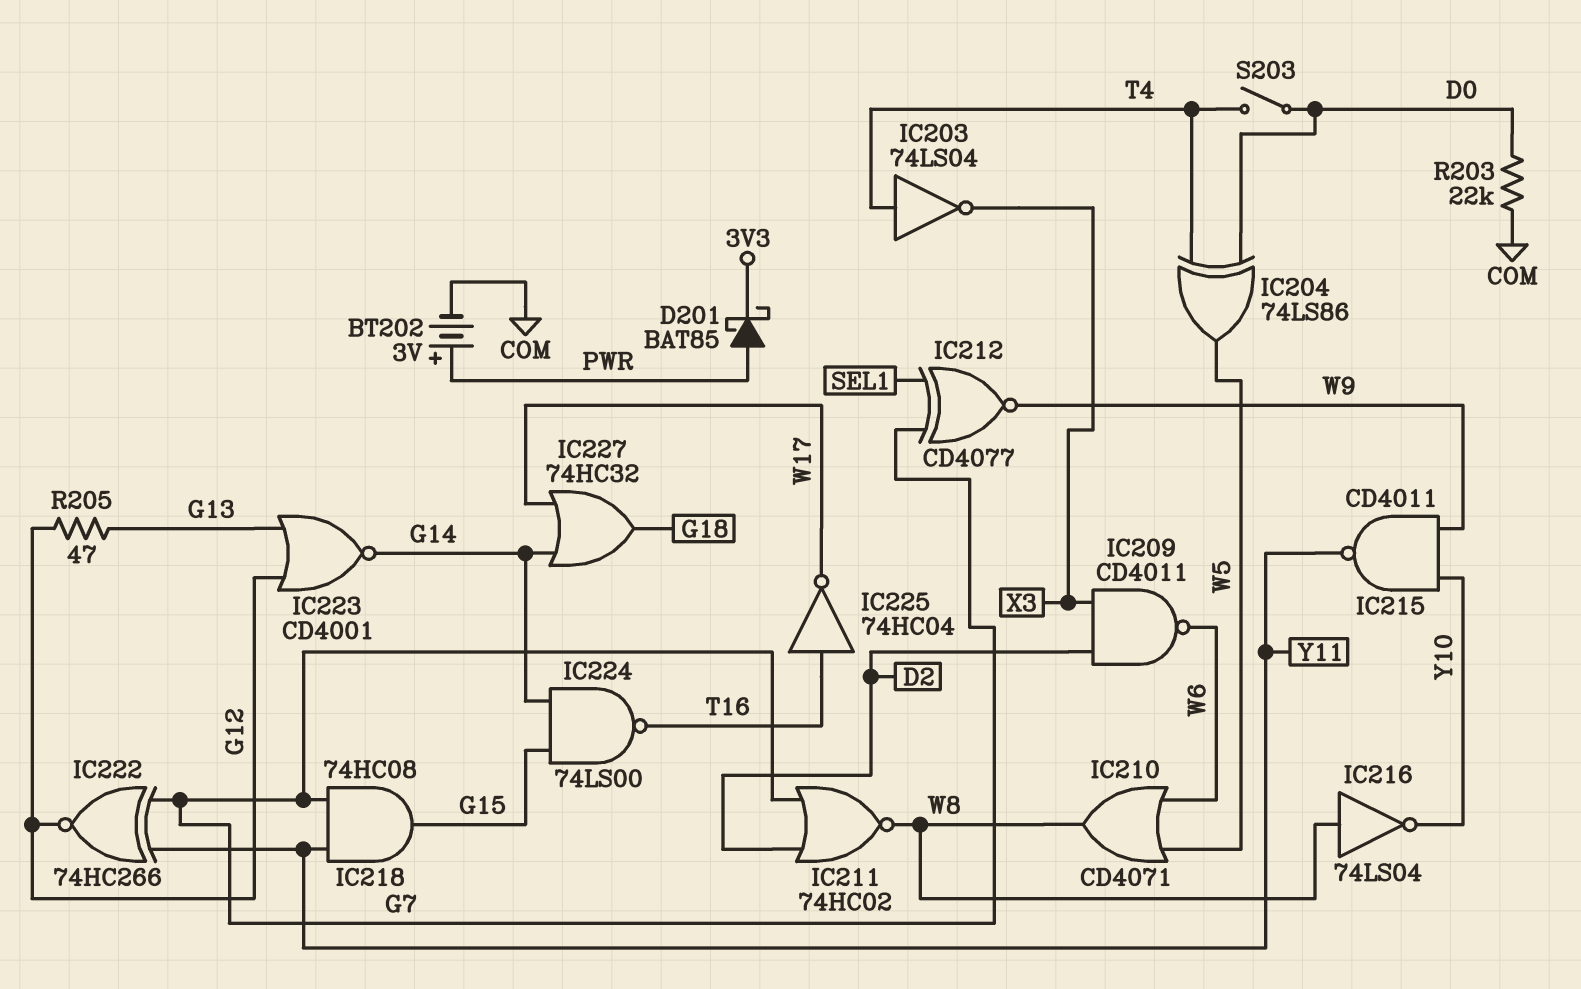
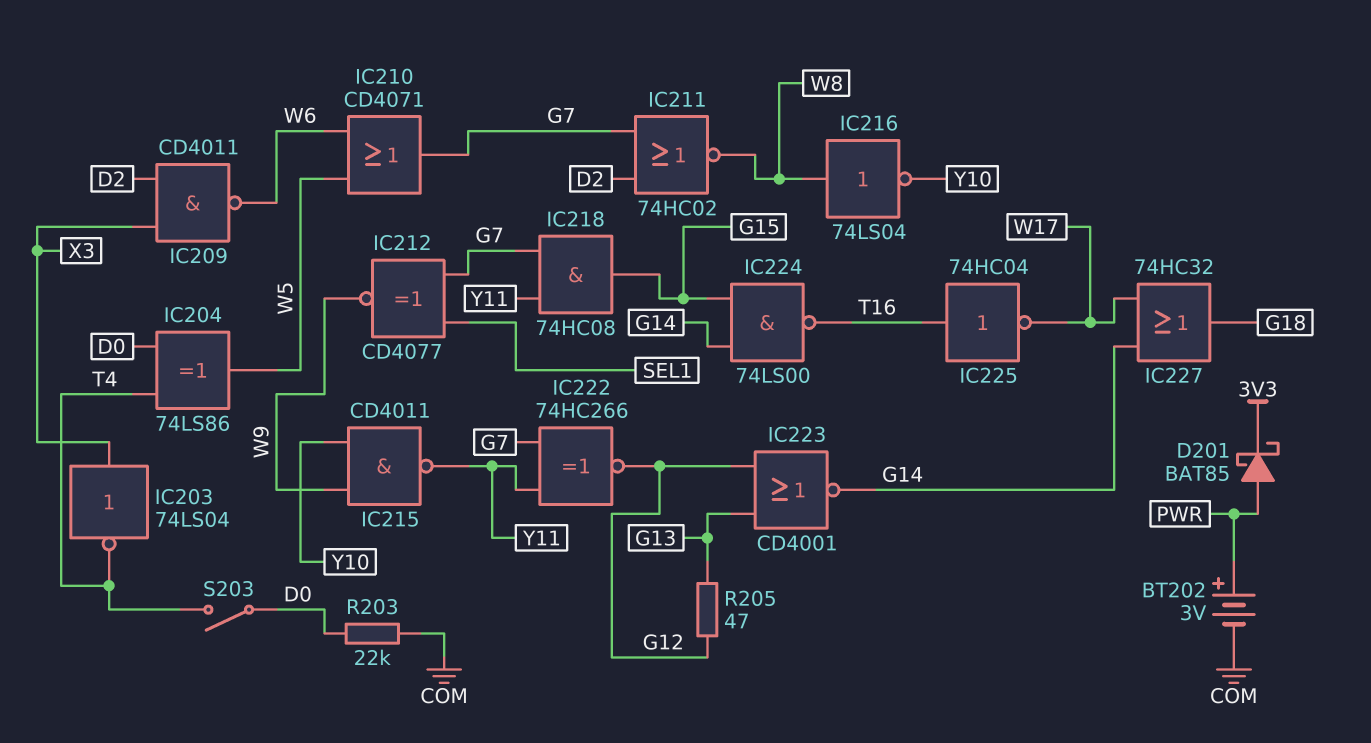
IC203: NOT 74LS04 (in T4, out X3) -> NOT 74LS04 (in X3, out T4)
IC210: OR CD4071 (in W5, in W6, out W8) -> OR CD4071 (in W5, in W6, out G7)

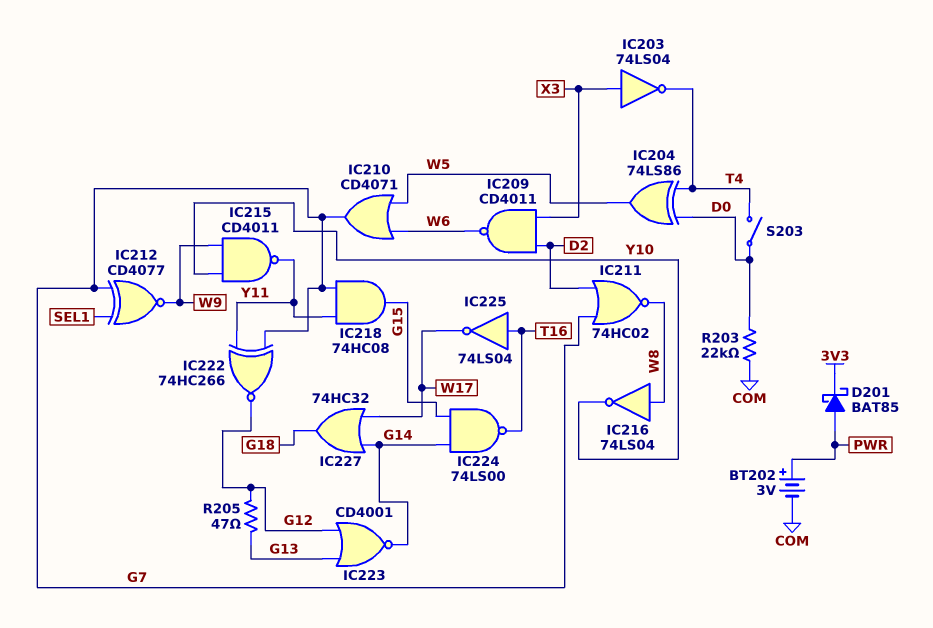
IC225: NOT 74HC04 (in T16, out W17) -> NOT 74LS04 (in T16, out W17)

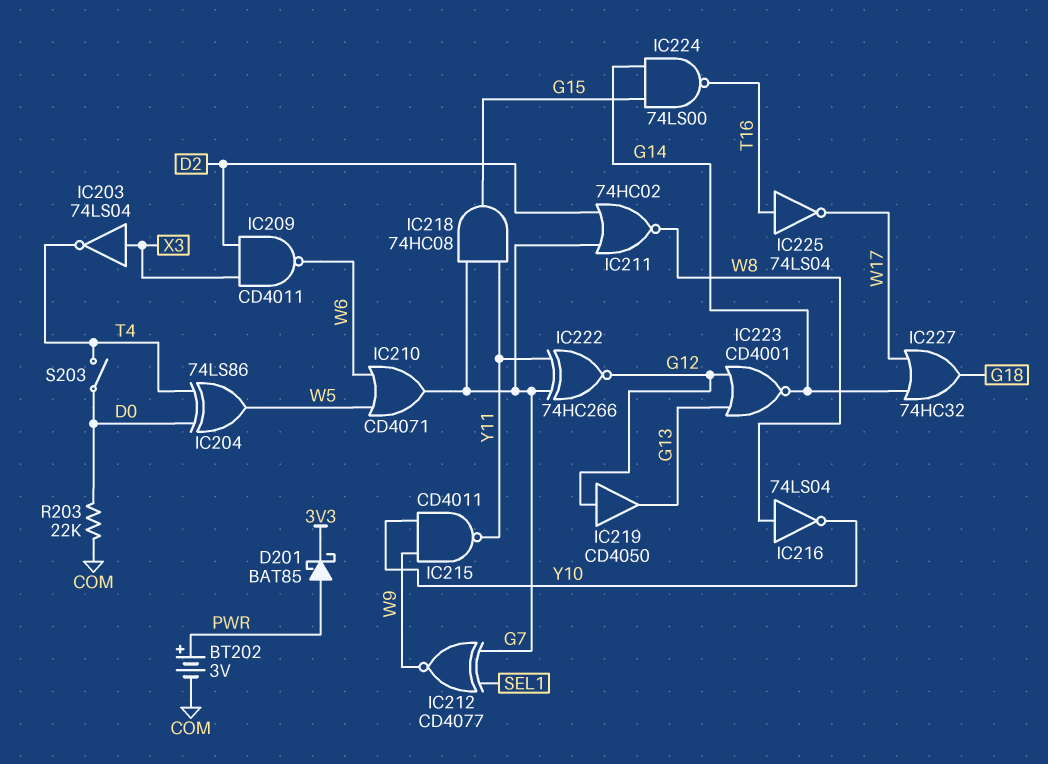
IC219: none -> buffer CD4050 (in G12, out G13)
R205: 47 (G12, G13) -> none

